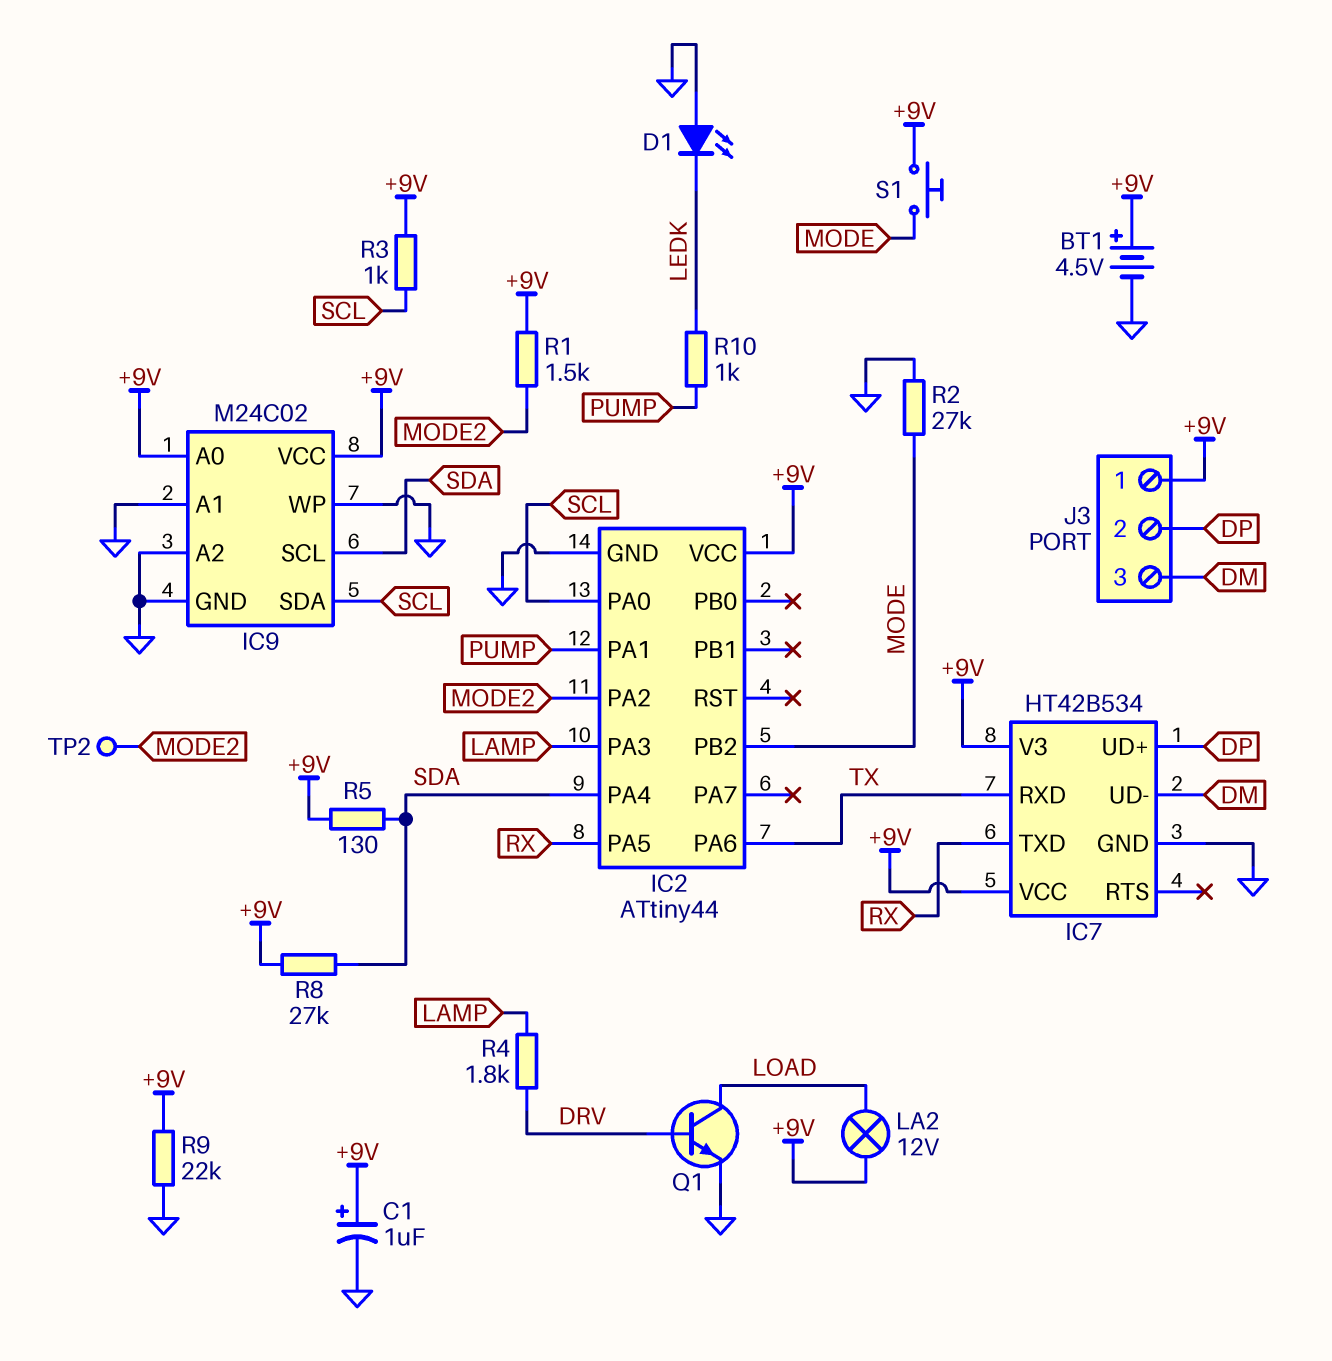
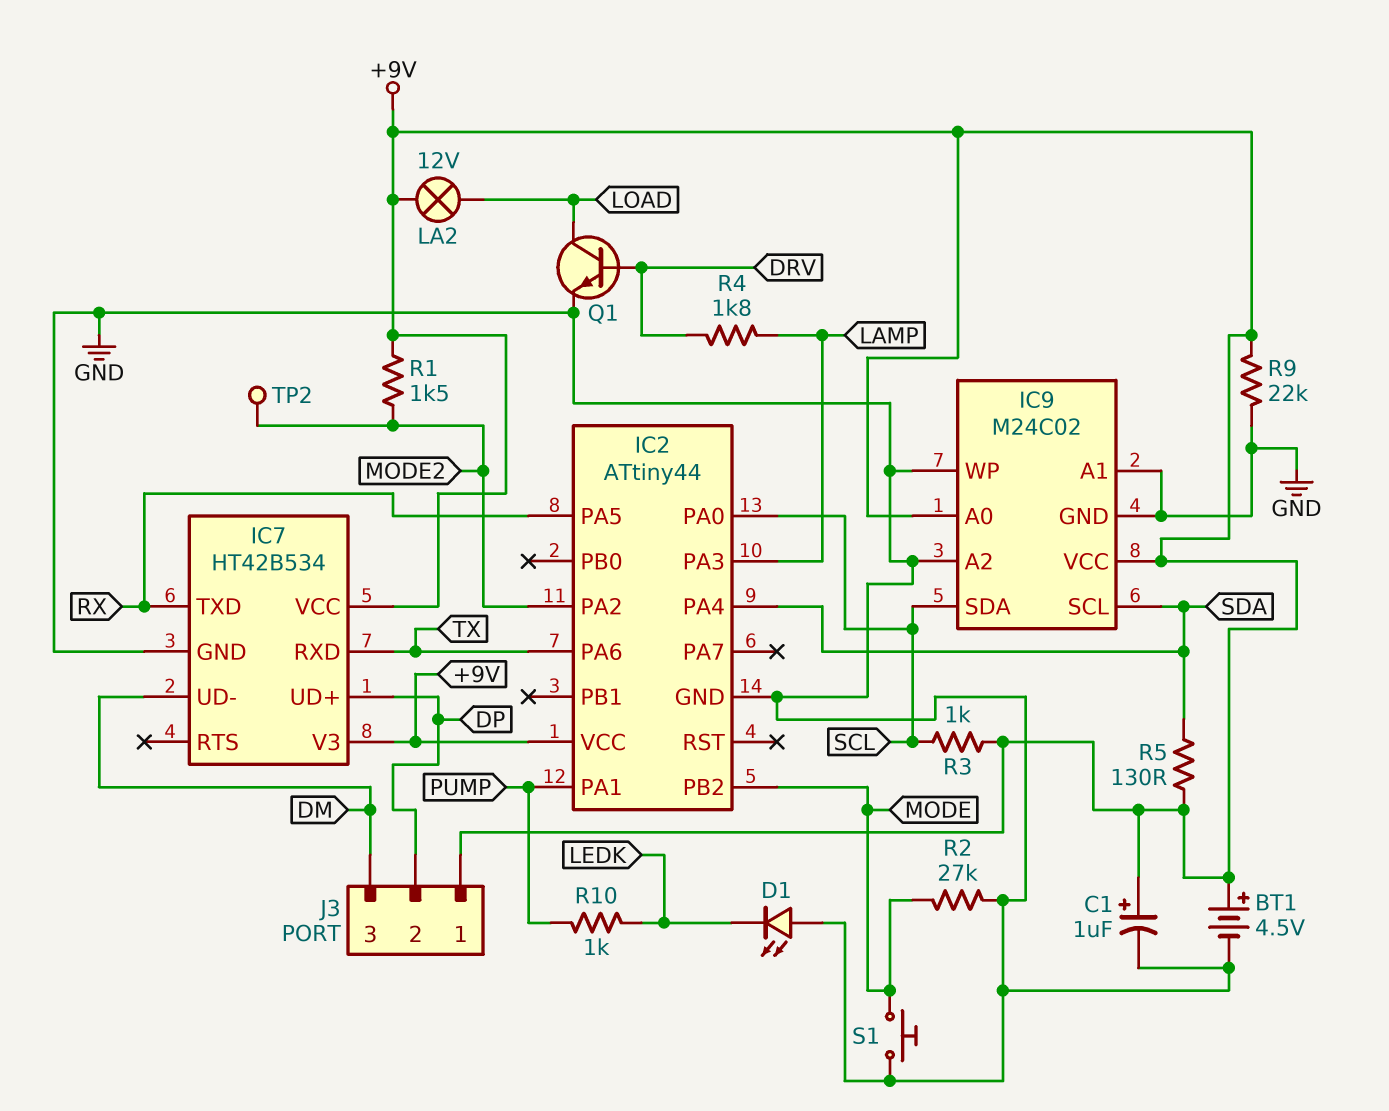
R8: 27k (+9V, SDA) -> none
S1: button (+9V, MODE) -> button (GND, MODE)

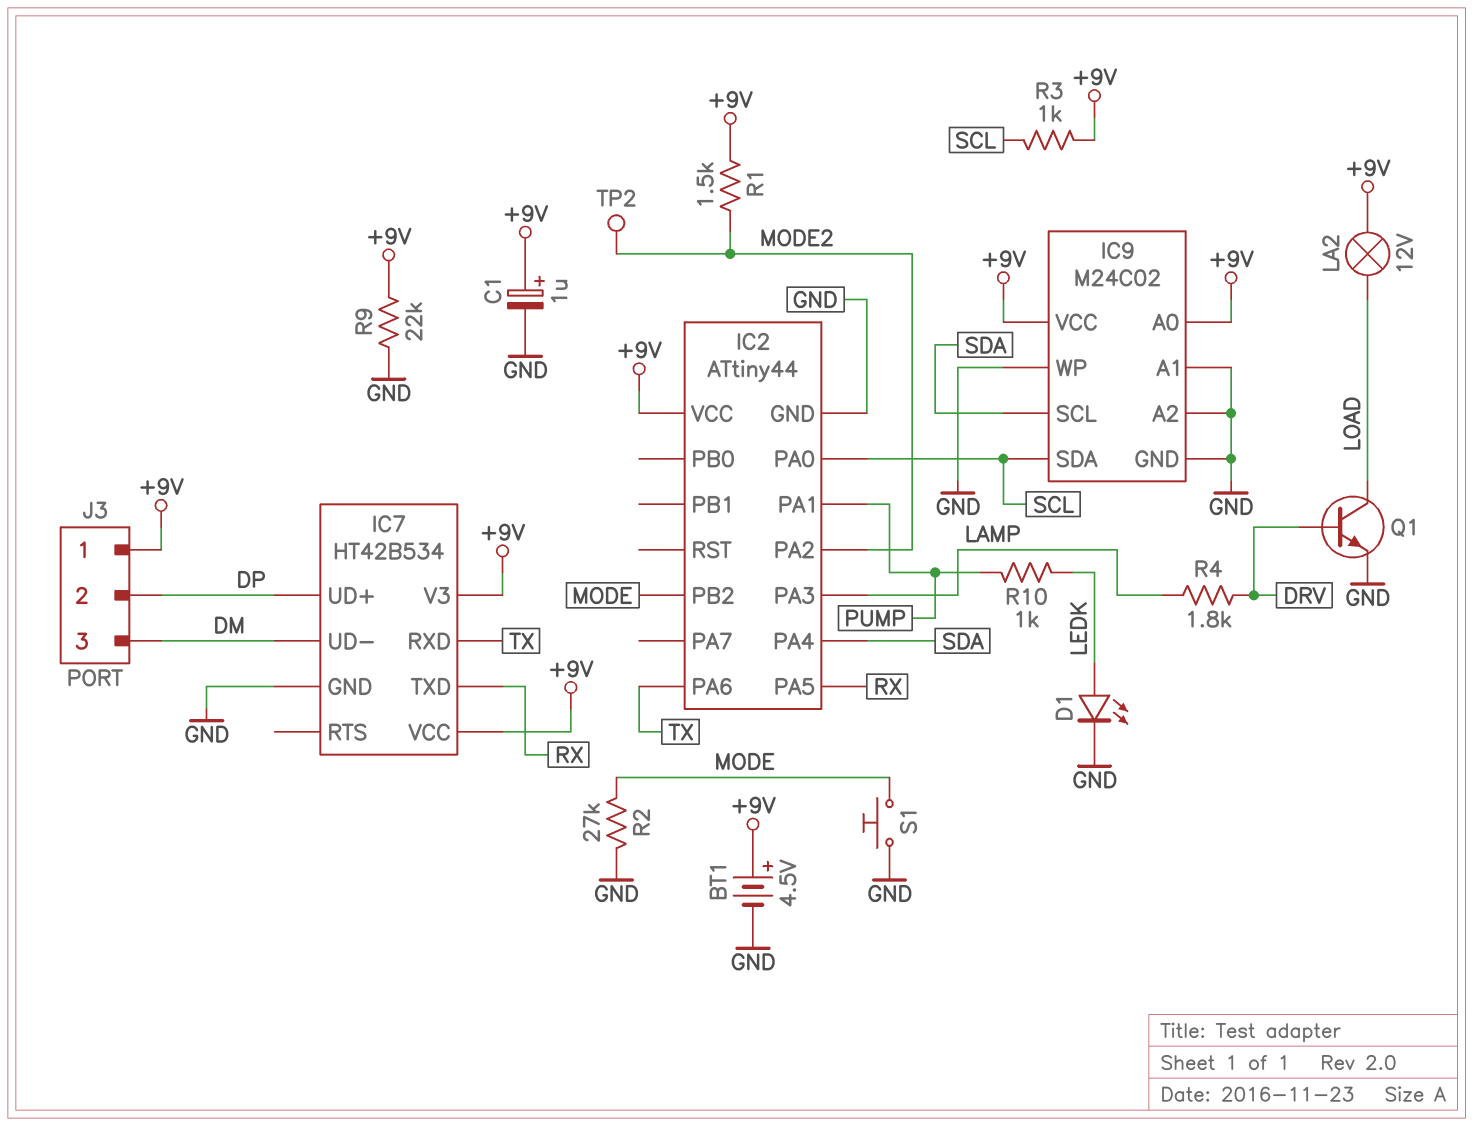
D1: LED (A GND, K LEDK) -> LED (A LEDK, K GND)
R5: 130 (+9V, SDA) -> none

